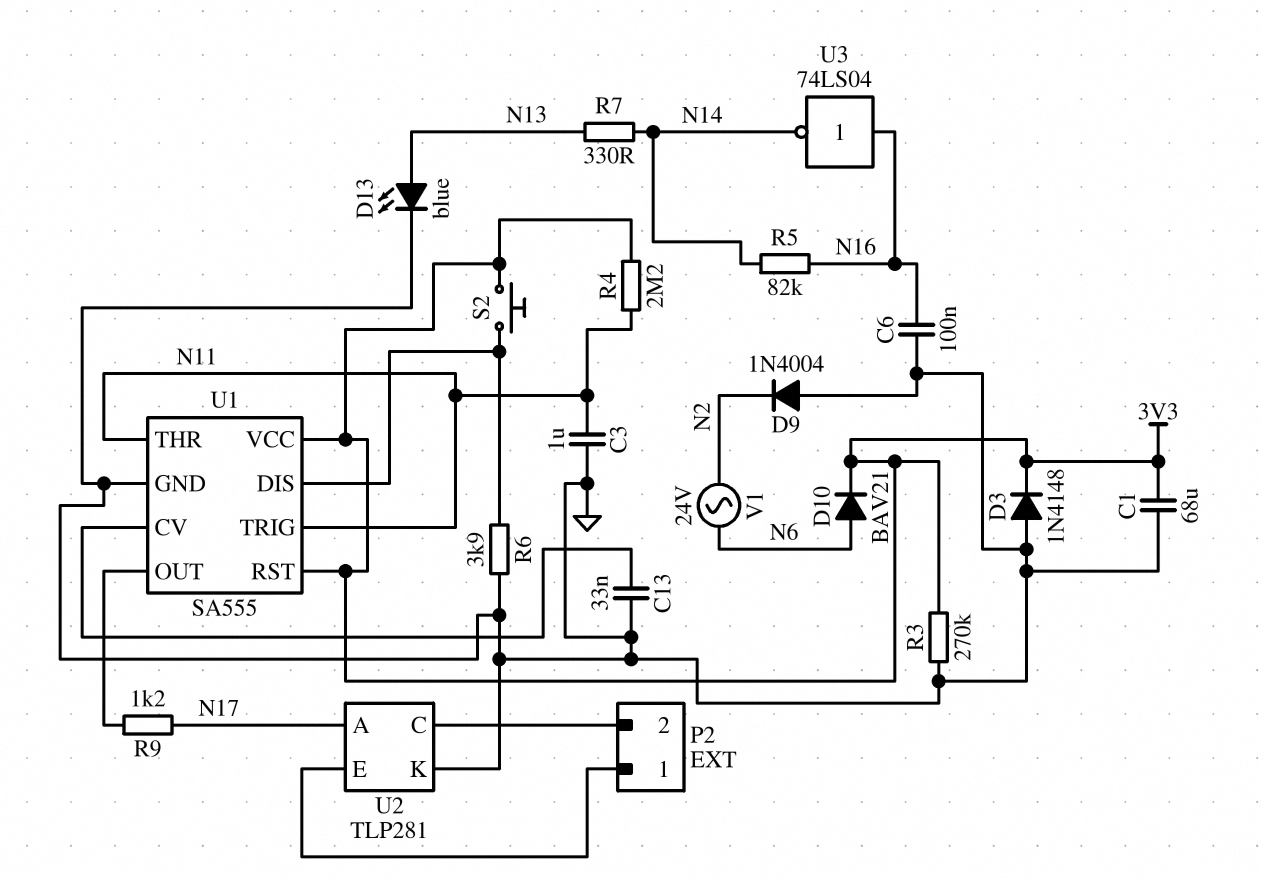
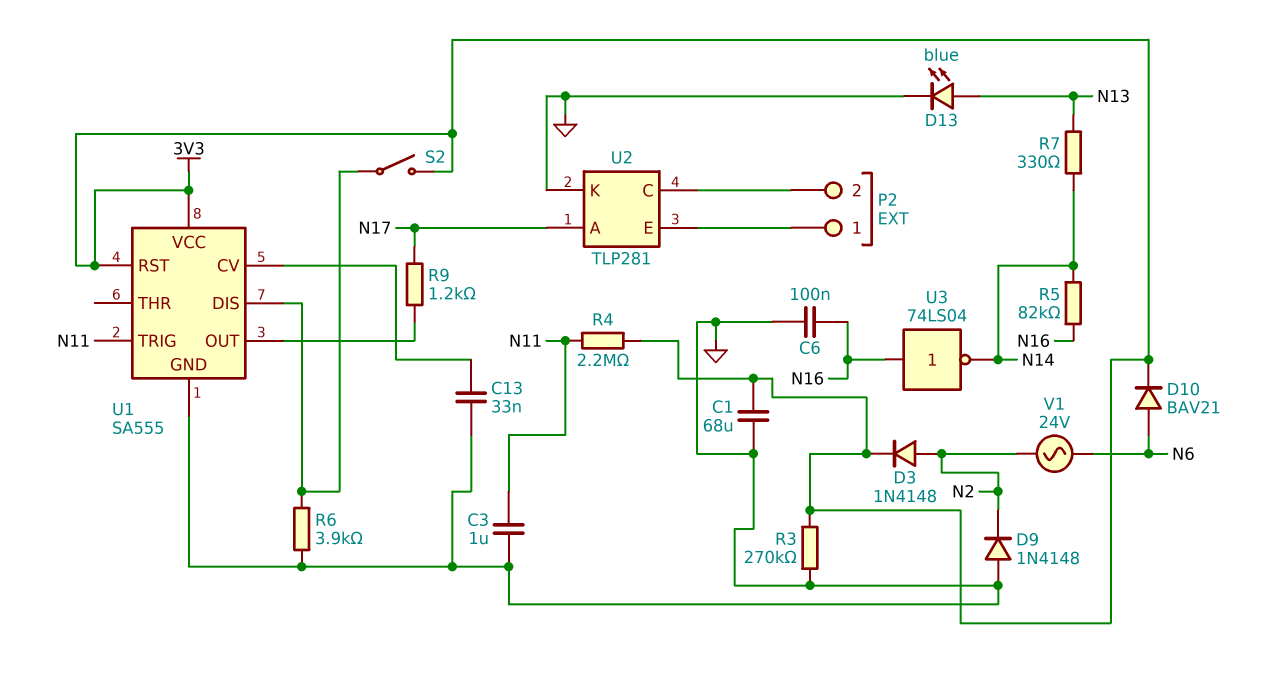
D3: diode 1N4148 (A GND, K 3V3) -> diode 1N4148 (A N2, K 3V3)
D9: diode 1N4004 (A GND, K N2) -> diode 1N4148 (A GND, K N2)
S2: button (3V3, U1/DIS) -> switch (3V3, U1/DIS)
U1 pin THR: N11 -> none

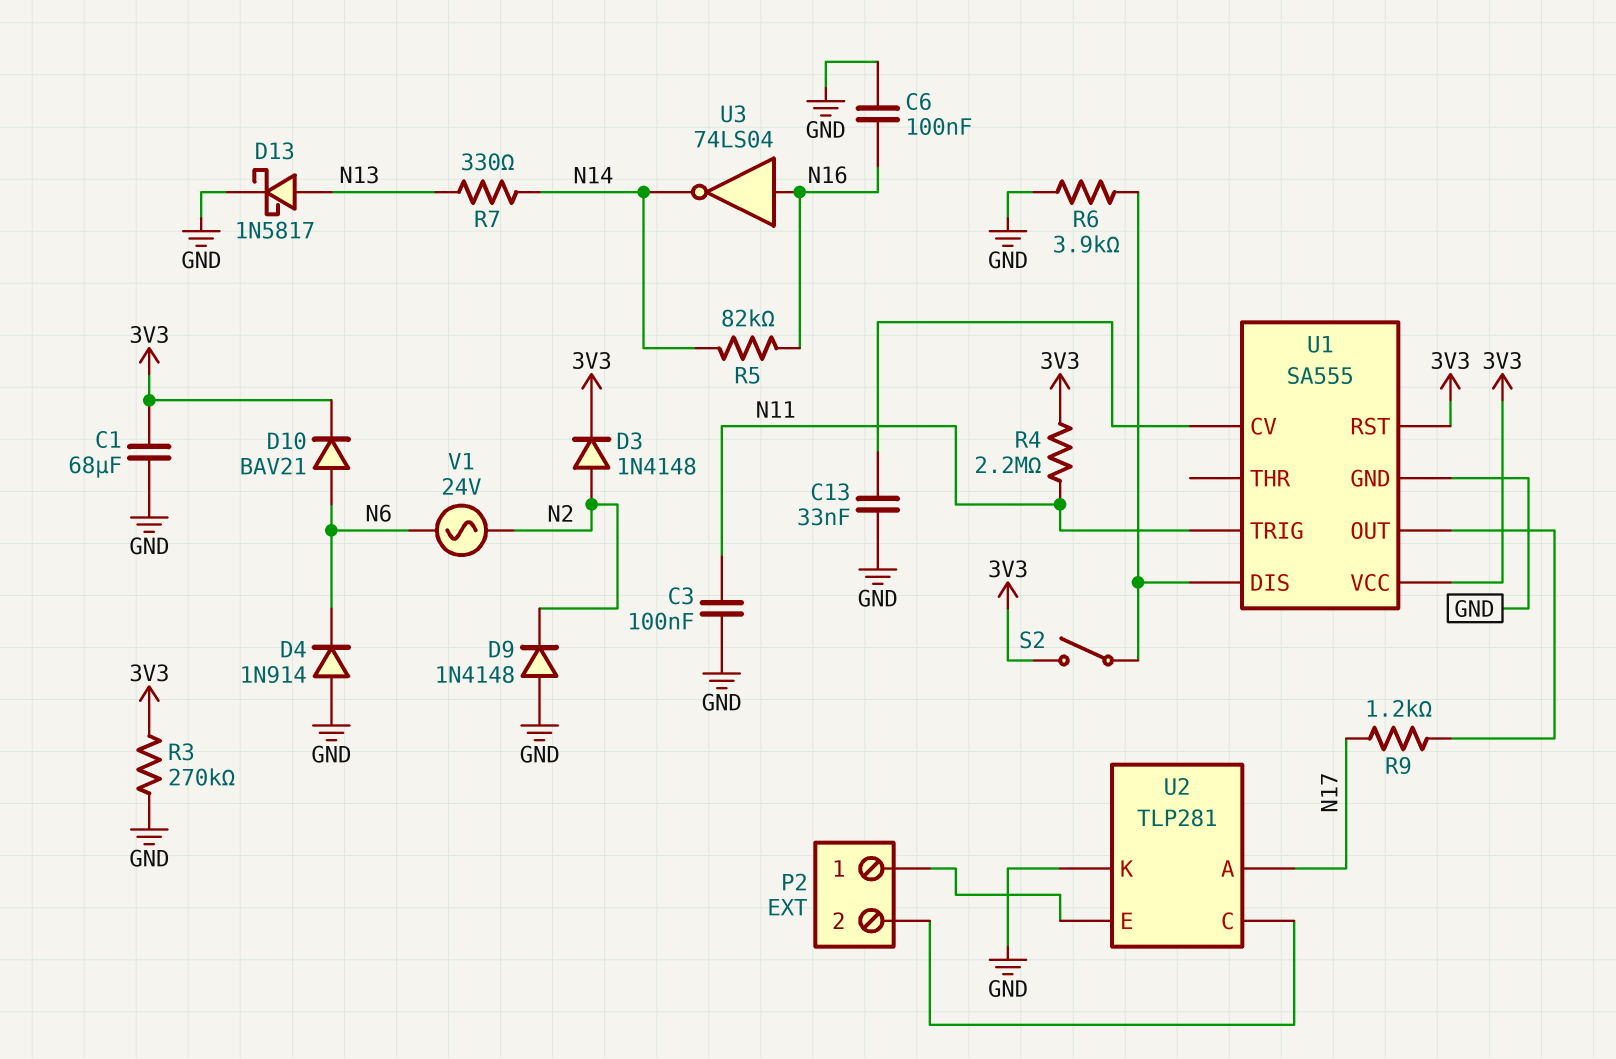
C3: 1uF (GND, N11) -> 100nF (GND, N11)
D4: none -> diode 1N914 (A GND, K N6)
D13: LED blue (A N13, K GND) -> schottky 1N5817 (A N13, K GND)

